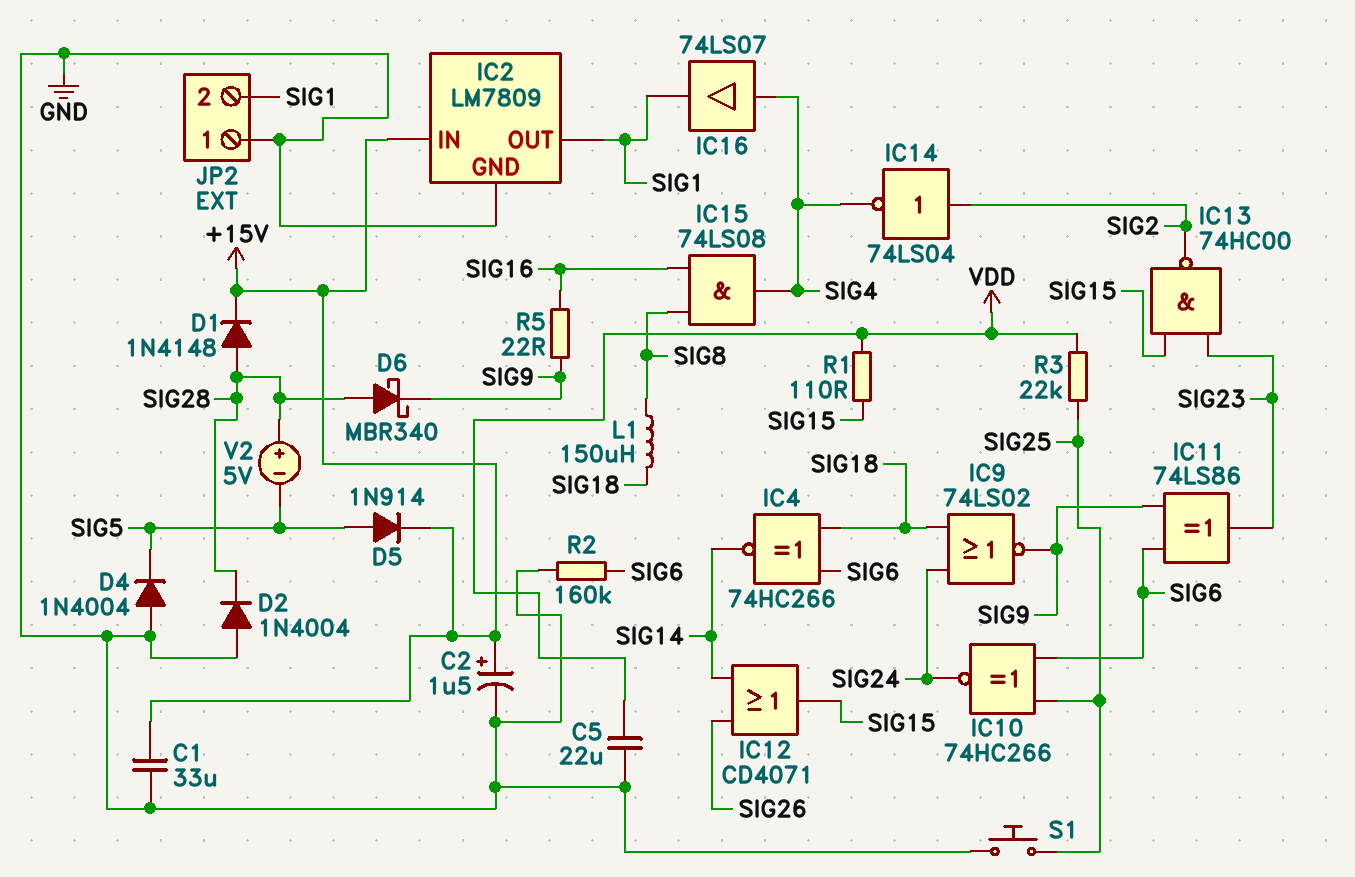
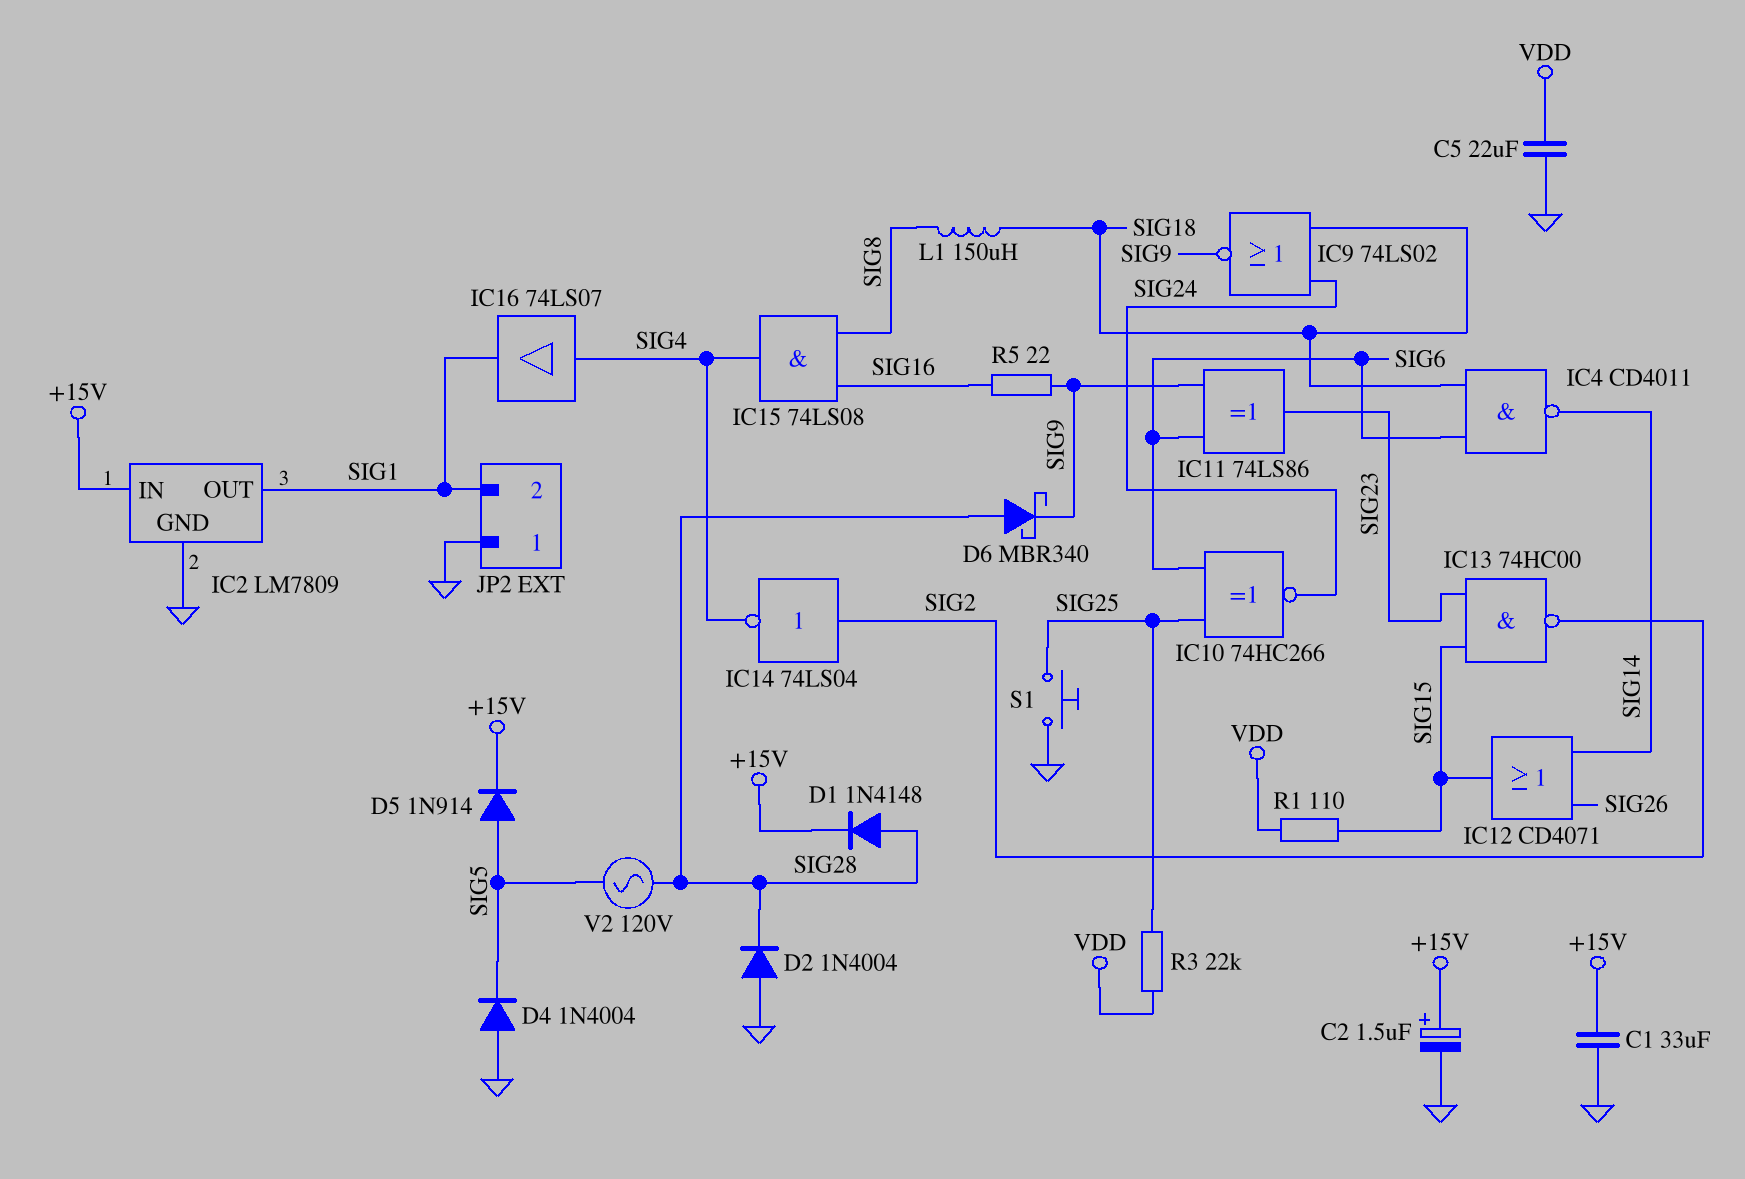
IC4: XNOR 74HC266 (in SIG6, in SIG18, out SIG14) -> NAND CD4011 (in SIG6, in SIG18, out SIG14)
R2: 160k (GND, SIG6) -> none
V2: 5V (plus SIG28, minus SIG5) -> AC 120V (SIG5, SIG28)

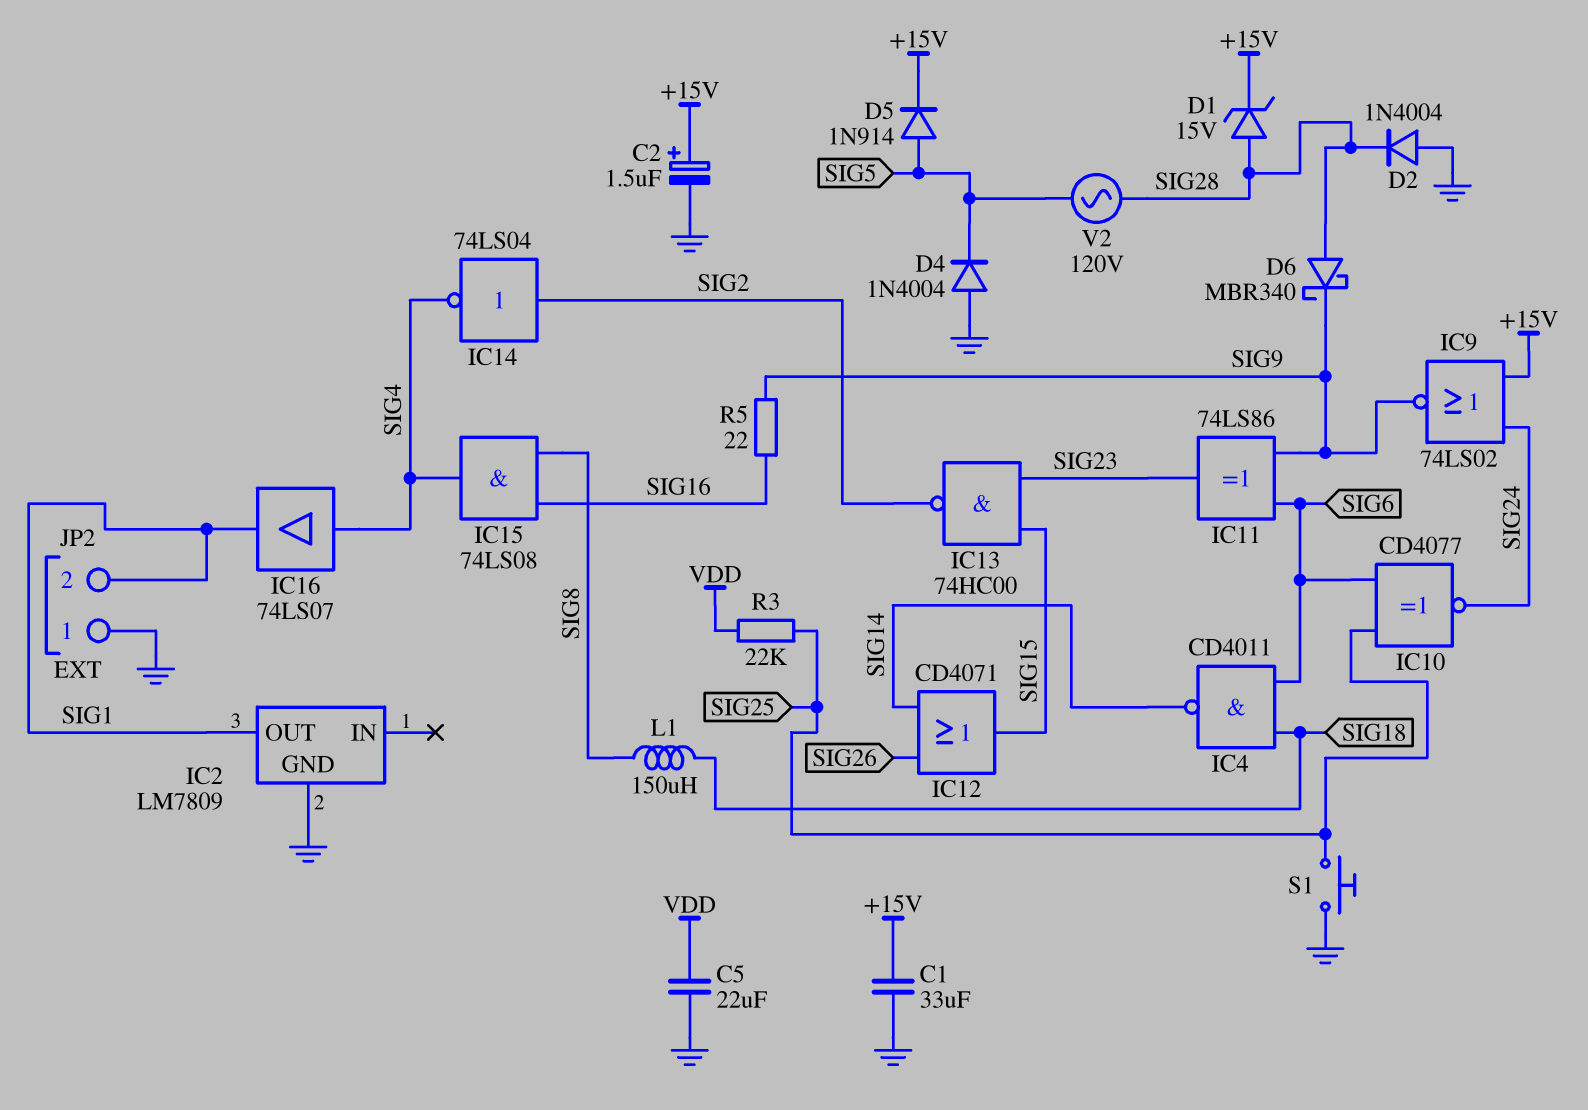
D1: diode 1N4148 (A SIG28, K +15V) -> zener 15V (A SIG28, K +15V)
IC2 pin IN: +15V -> none
IC9: NOR 74LS02 (in SIG18, in SIG24, out SIG9) -> NOR 74LS02 (in +15V, in SIG24, out SIG9)
IC10: XNOR 74HC266 (in SIG6, in SIG25, out SIG24) -> XNOR CD4077 (in SIG6, in SIG25, out SIG24)
R1: 110 (SIG15, VDD) -> none

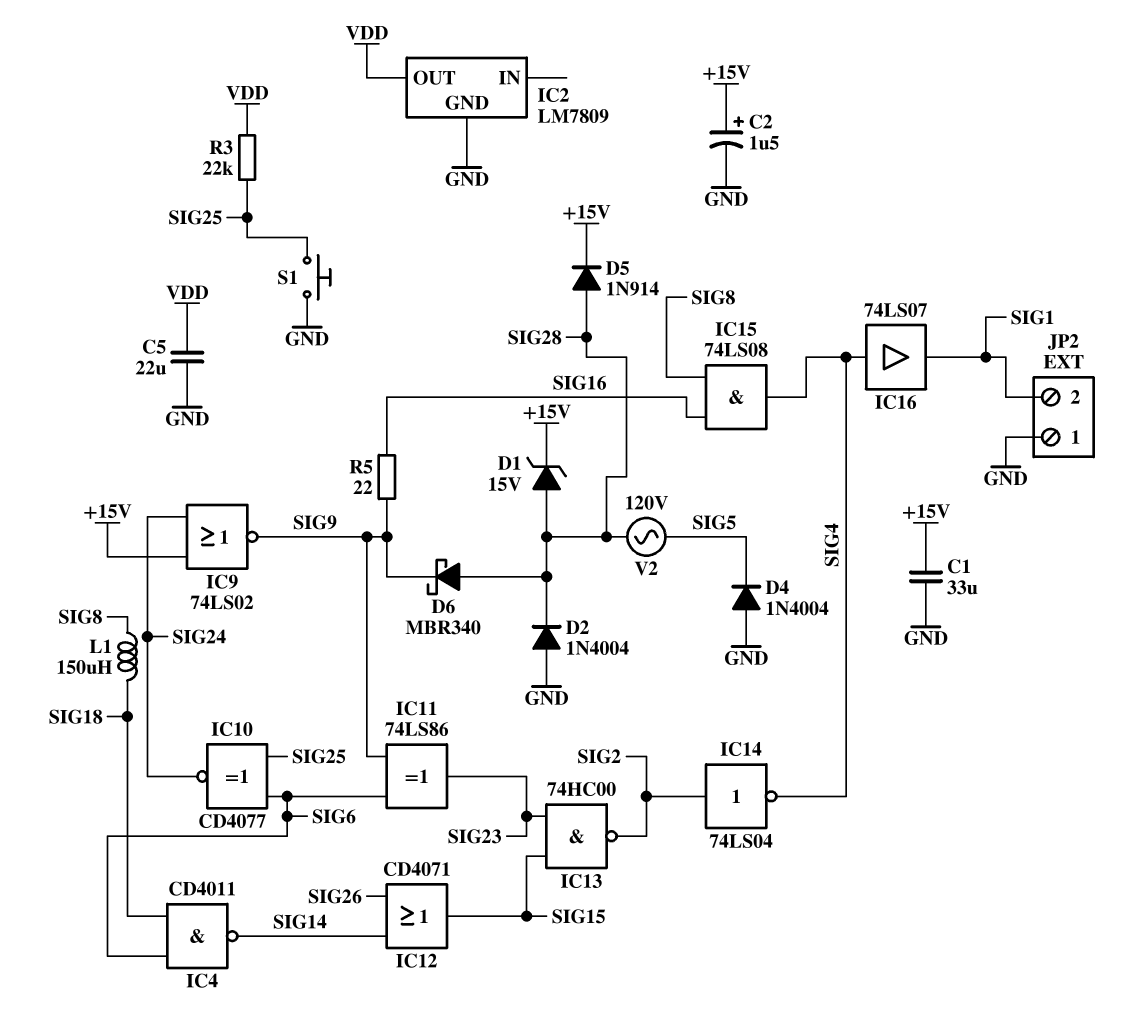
D5: diode 1N914 (A SIG5, K +15V) -> diode 1N914 (A SIG28, K +15V)
IC2 pin OUT: SIG1 -> VDD

